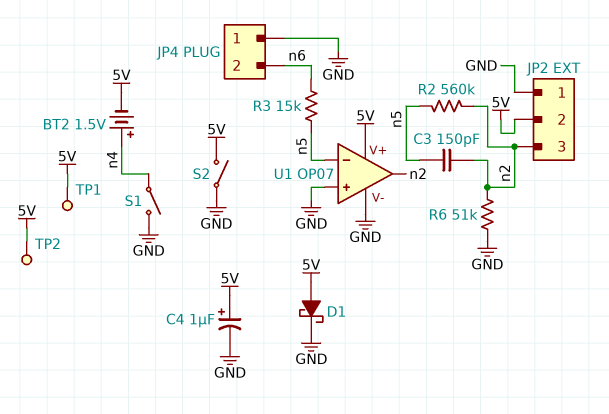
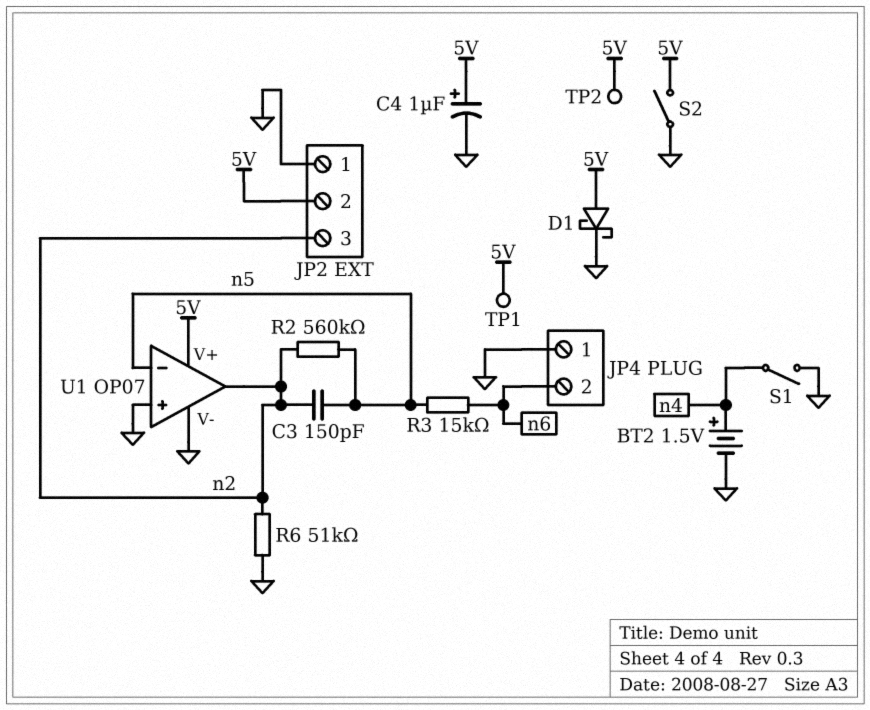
BT2: 1.5V (plus n4, minus 5V) -> 1.5V (plus n4, minus GND)

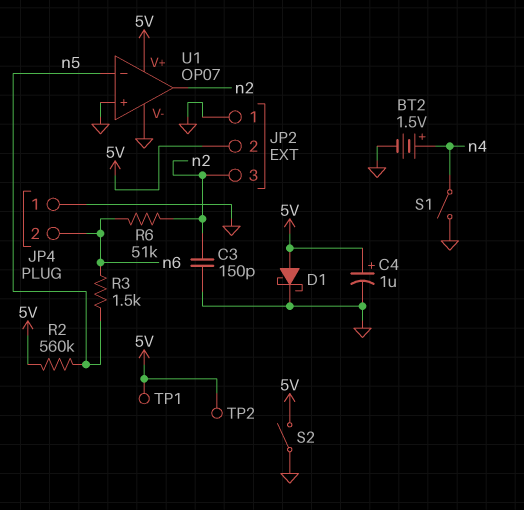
C3: 150pF (n2, n5) -> 150pF (GND, n2)
R2: 560k (n2, n5) -> 560k (5V, n5)
R3: 15k (n5, n6) -> 1.5k (n5, n6)
R6: 51k (GND, n2) -> 51k (n2, n6)

